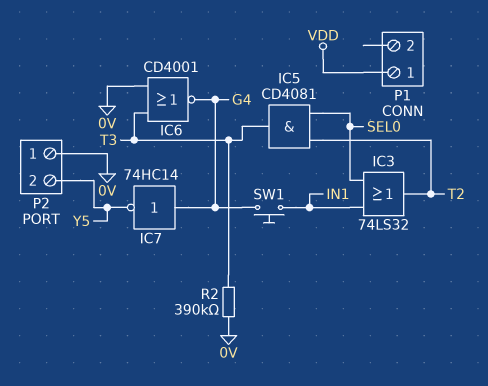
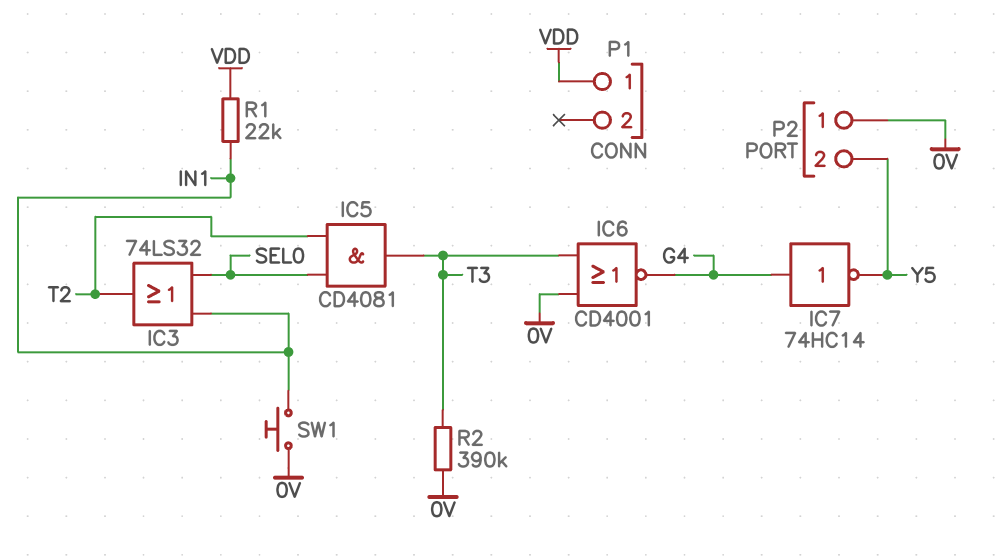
R1: none -> 22k (IN1, VDD)
SW1: button (G4, IN1) -> button (0V, IN1)

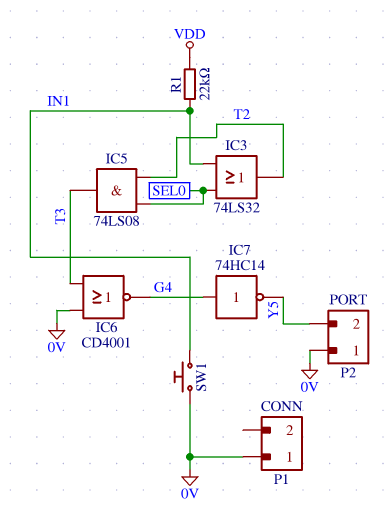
IC5: AND CD4081 (in SEL0, in T2, out T3) -> AND 74LS08 (in SEL0, in T2, out T3)
P1 pin 1: VDD -> 0V
R2: 390k (0V, T3) -> none

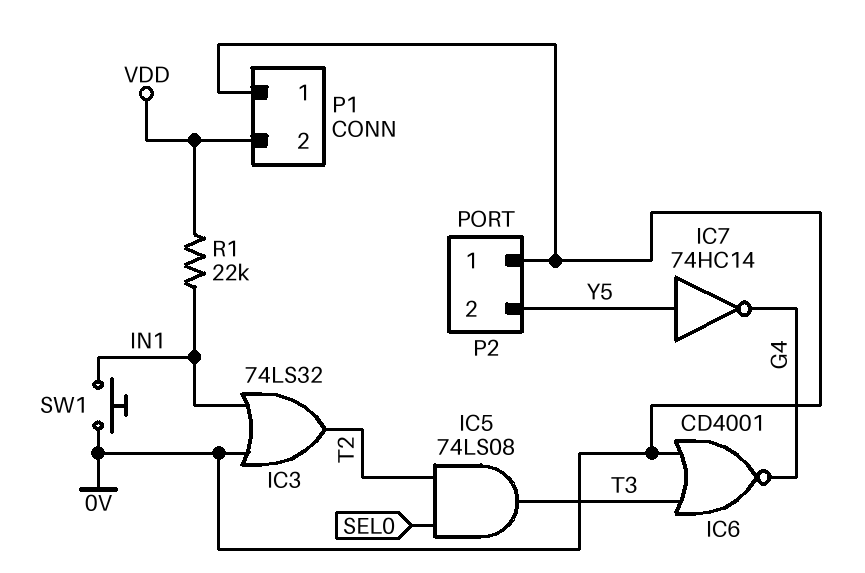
IC3: OR 74LS32 (in IN1, in SEL0, out T2) -> OR 74LS32 (in 0V, in IN1, out T2)
IC7: NOT 74HC14 (in G4, out Y5) -> NOT 74HC14 (in Y5, out G4)
P1 pin 2: none -> VDD

